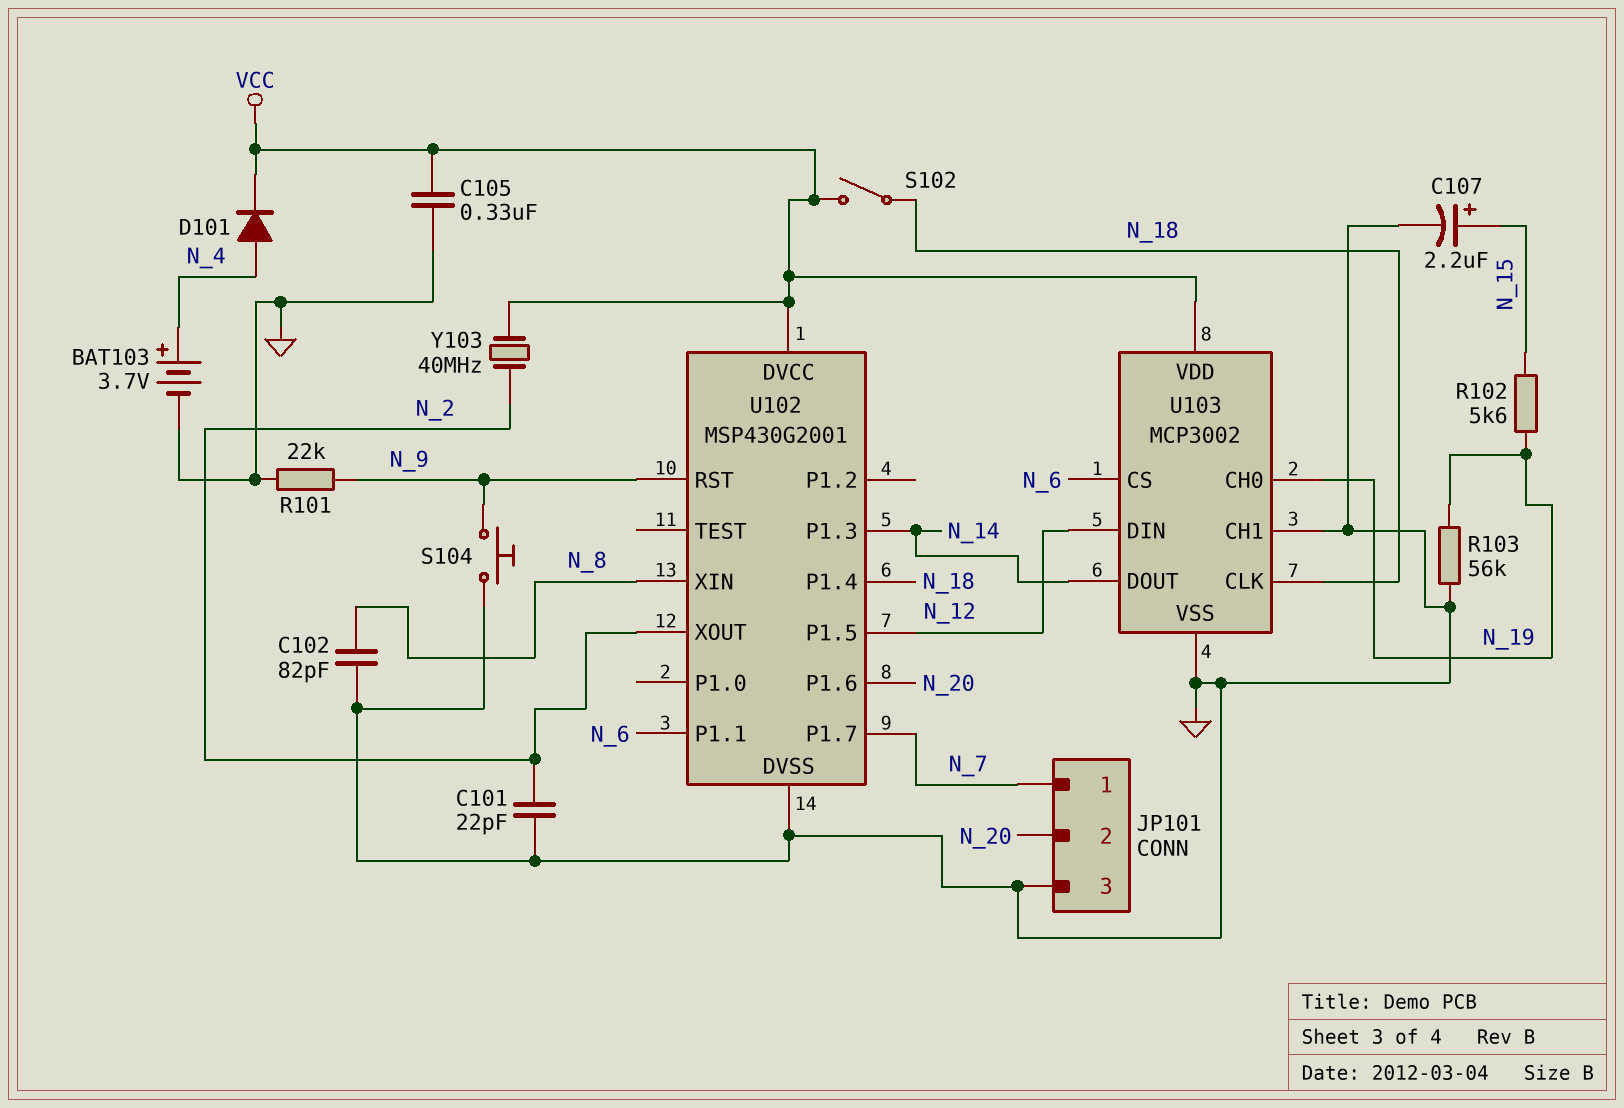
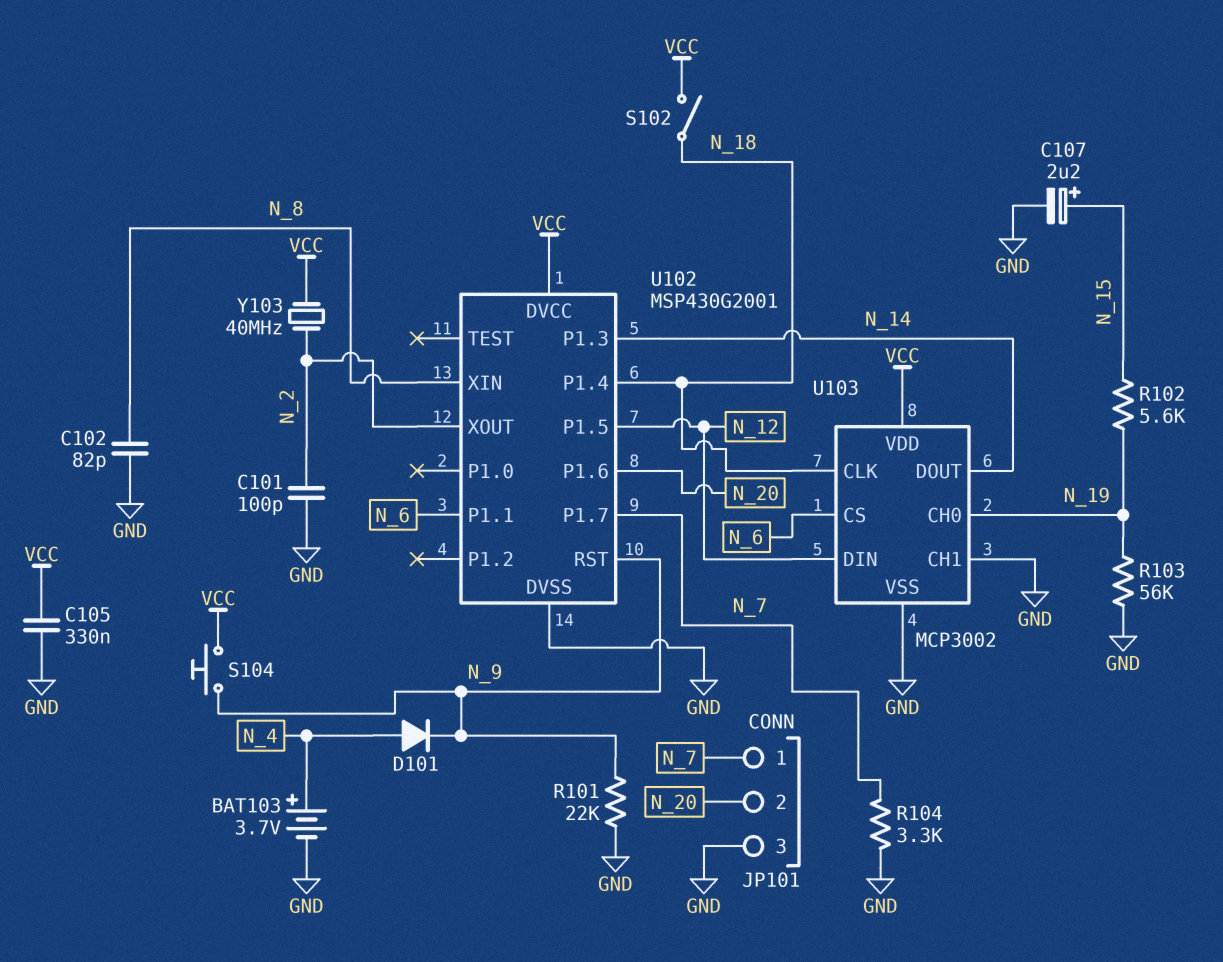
C101: 22pF (GND, N_2) -> 100pF (GND, N_2)
D101: diode (A N_4, K VCC) -> diode (A N_4, K N_9)
R104: none -> 3.3k (GND, N_7)
S104: button (GND, N_9) -> button (N_9, VCC)

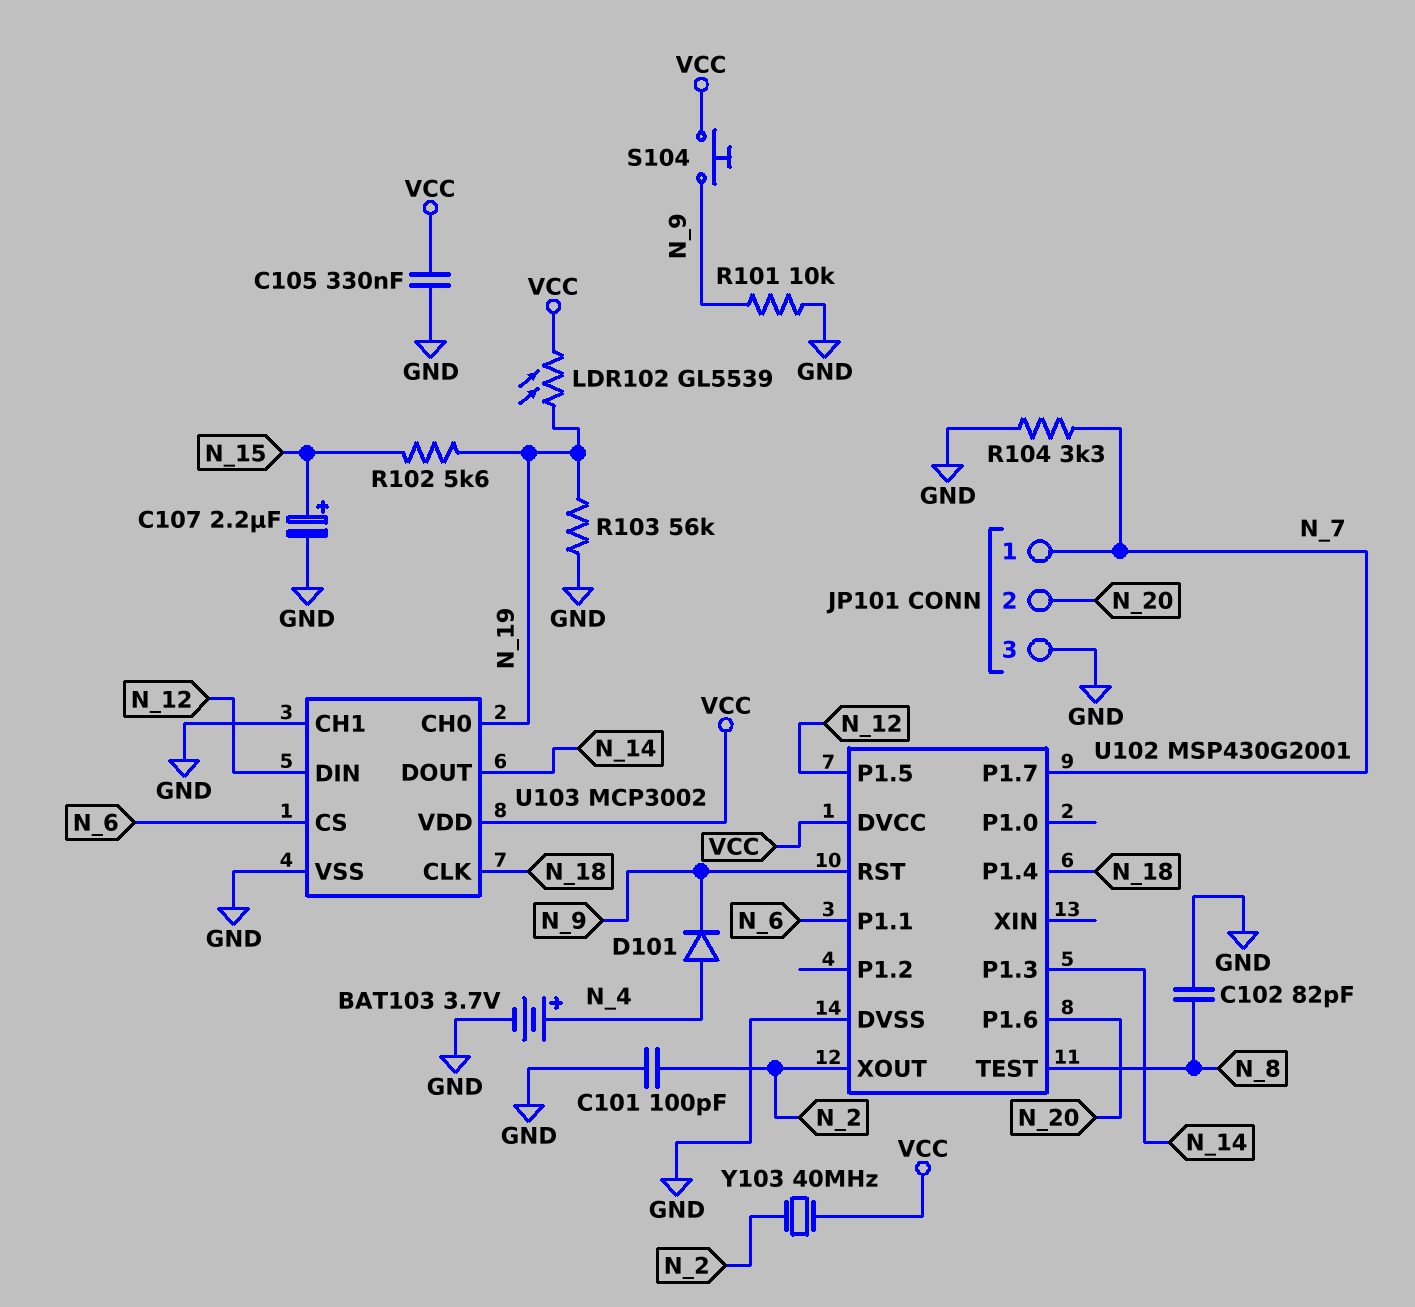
LDR102: none -> GL5539 (N_19, VCC)
R101: 22k (GND, N_9) -> 10k (GND, N_9)
S102: switch (N_18, VCC) -> none
U102 pin TEST: none -> N_8
U102 pin XIN: N_8 -> none

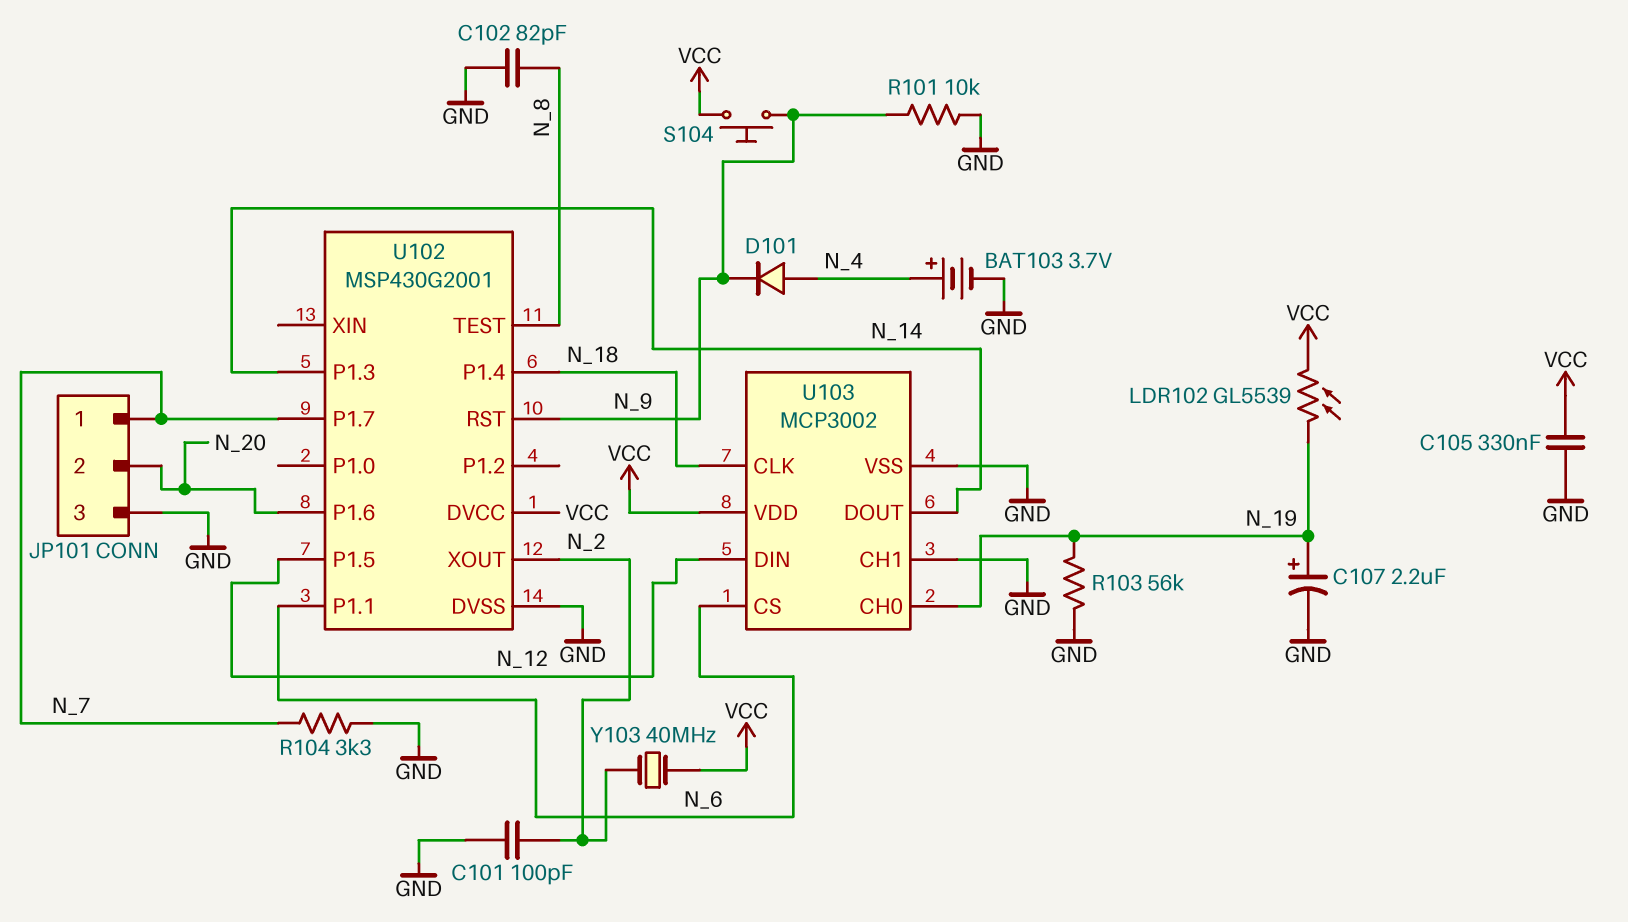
C107: 2.2uF (plus N_15, minus GND) -> 2.2uF (plus N_19, minus GND)
R102: 5.6k (N_15, N_19) -> none

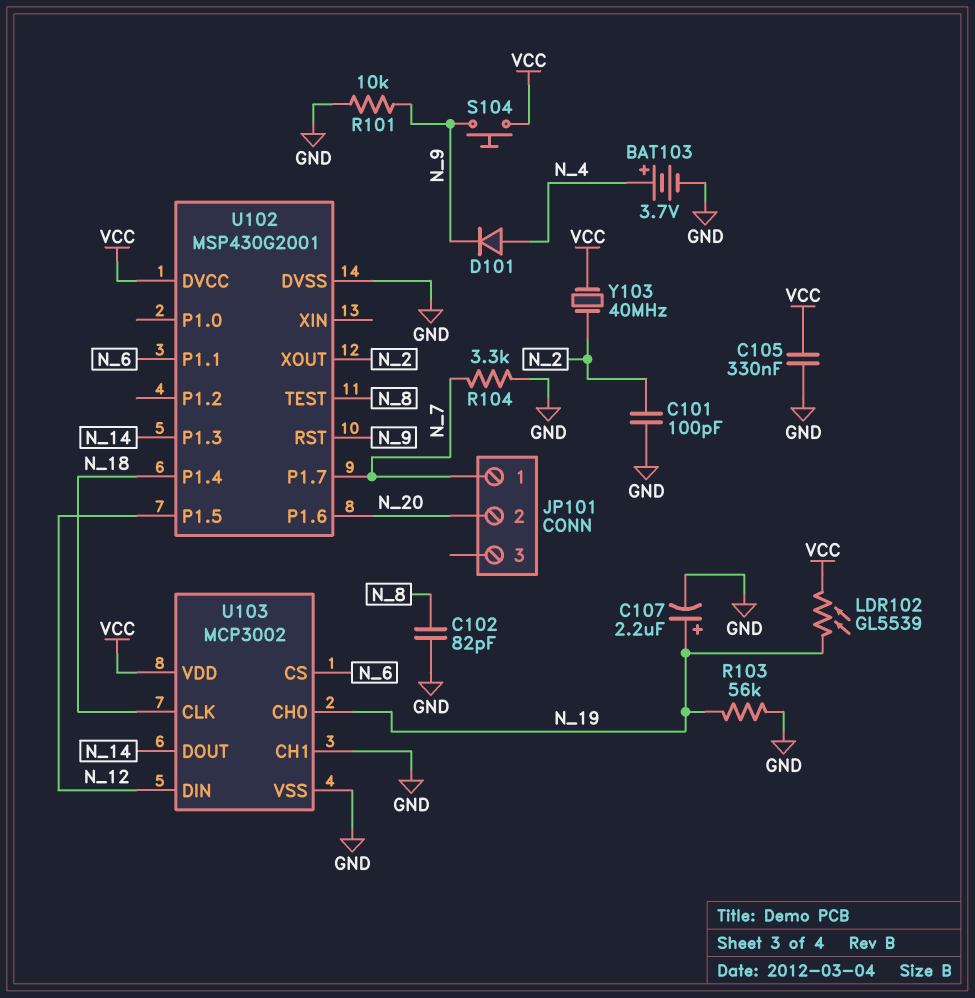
JP101 pin 3: GND -> none

